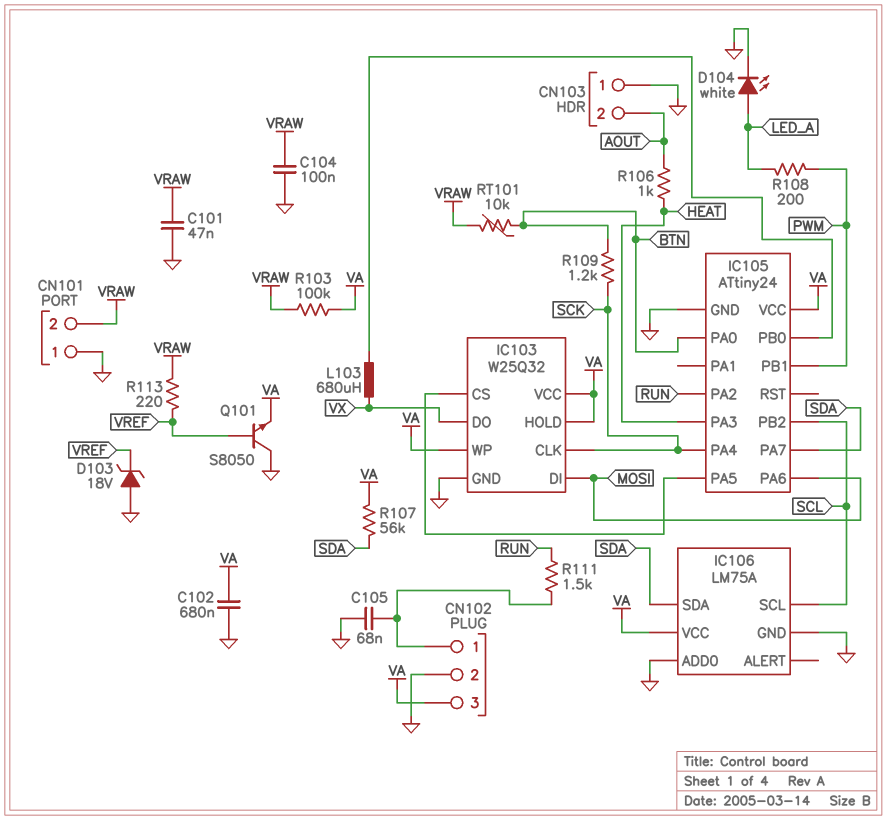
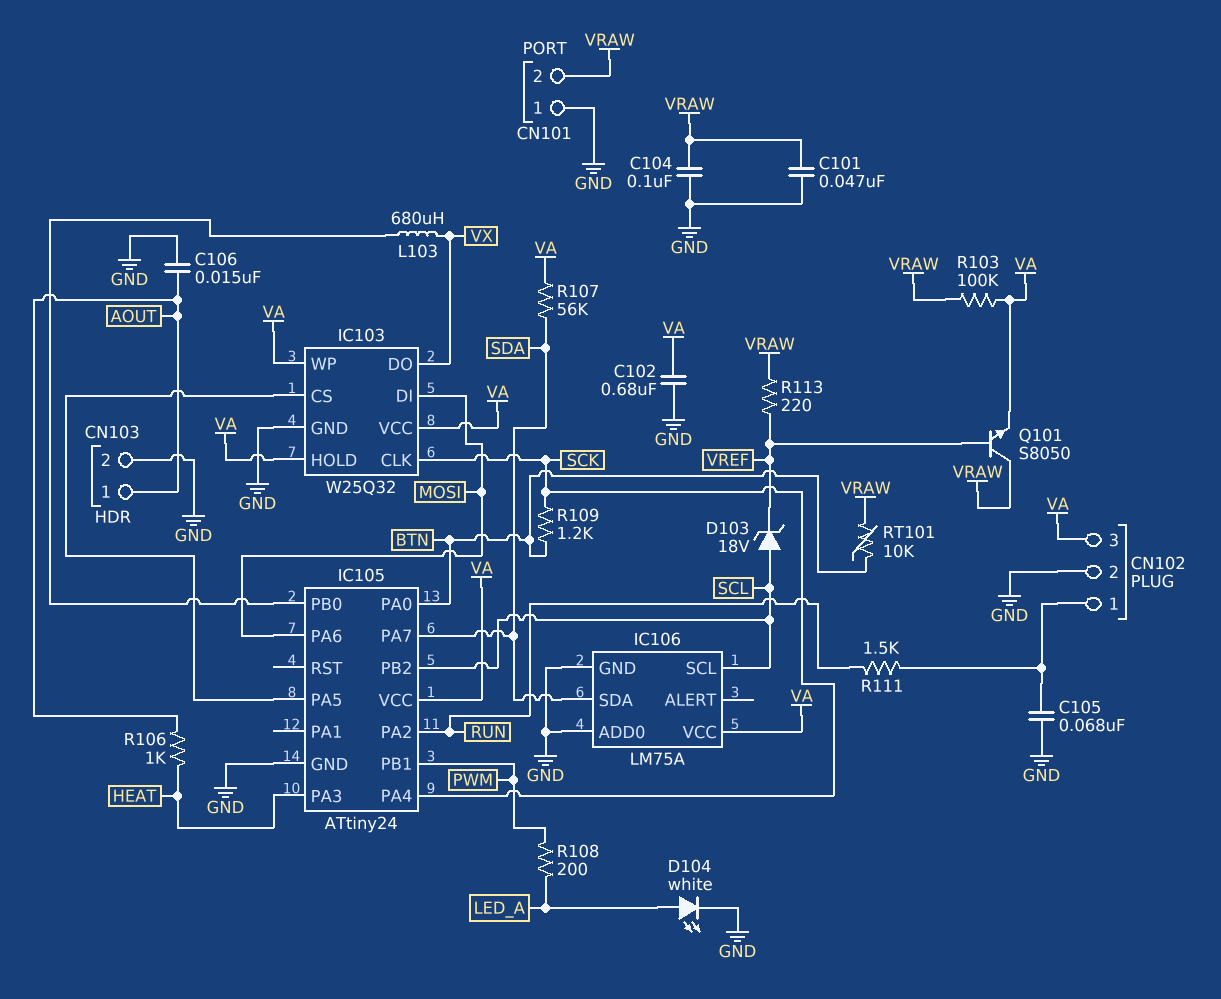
C106: none -> 15nF (AOUT, GND)
CN103 pin 1: GND -> AOUT
CN103 pin 2: AOUT -> GND
D103: zener 18V (A GND, K VREF) -> zener 18V (A SCL, K VREF)
Q101: NPN S8050 (B VREF, C GND, E VA) -> NPN S8050 (B VREF, C VRAW, E VA)

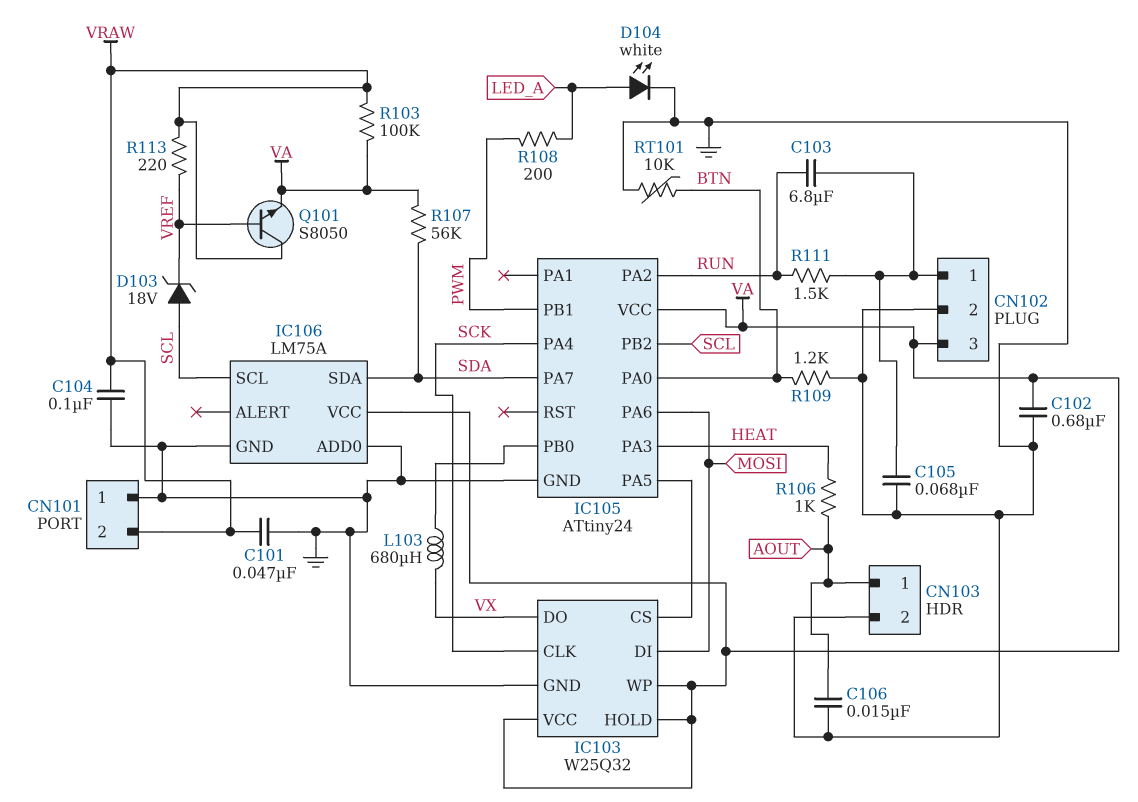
C103: none -> 6.8uF (CN102/1, RUN)
R109: 1.2k (BTN, SCK) -> 1.2k (BTN, GND)
RT101: 10k (BTN, VRAW) -> 10k (BTN, GND)

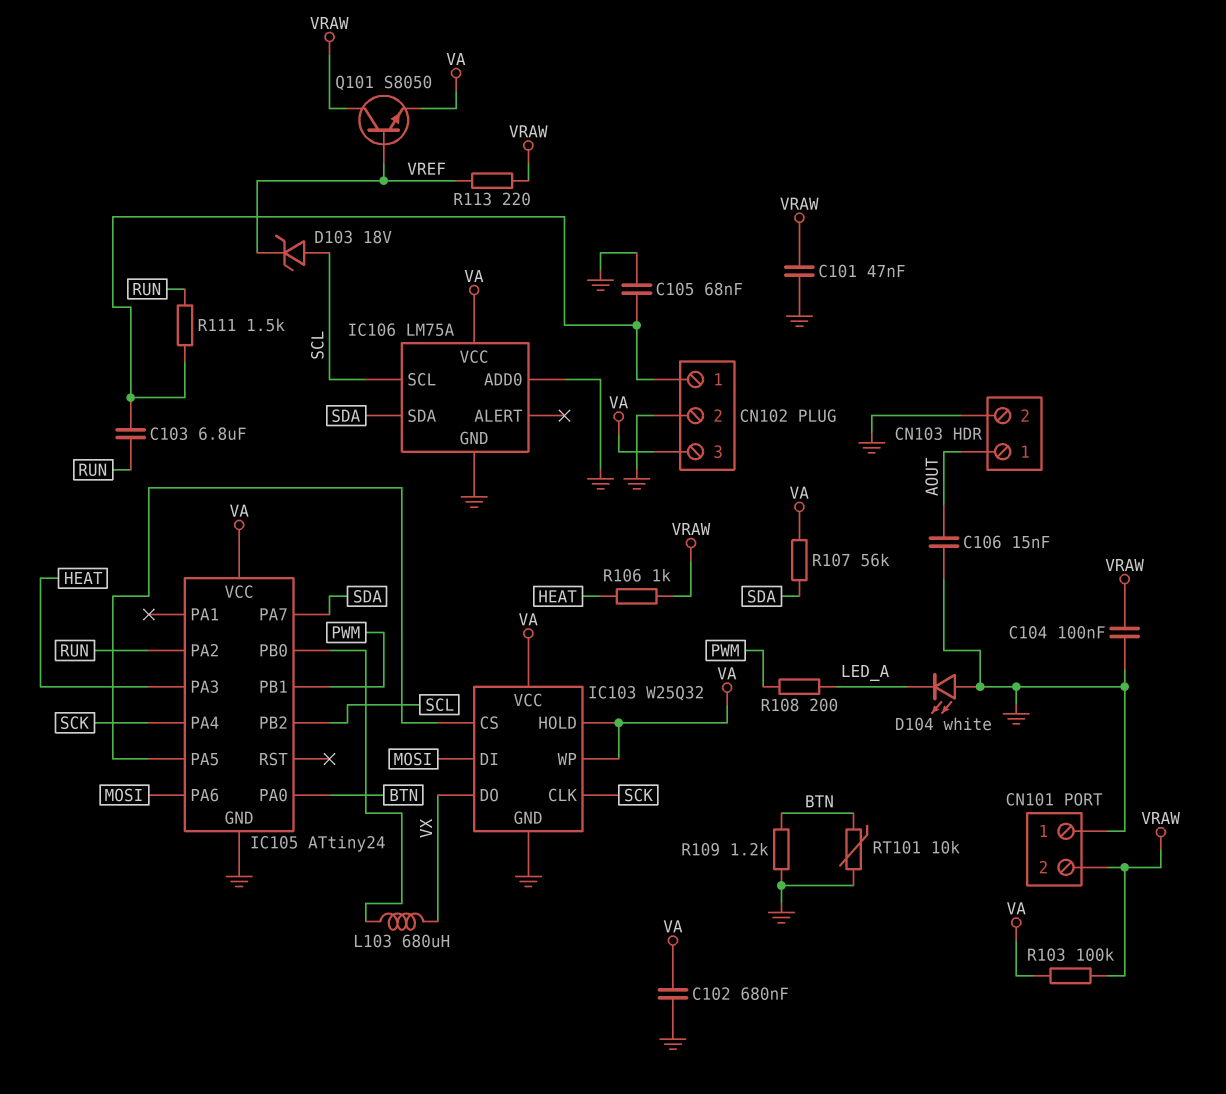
D104: LED white (A LED_A, K GND) -> LED white (A GND, K LED_A)
R106: 1k (AOUT, HEAT) -> 1k (HEAT, VRAW)

